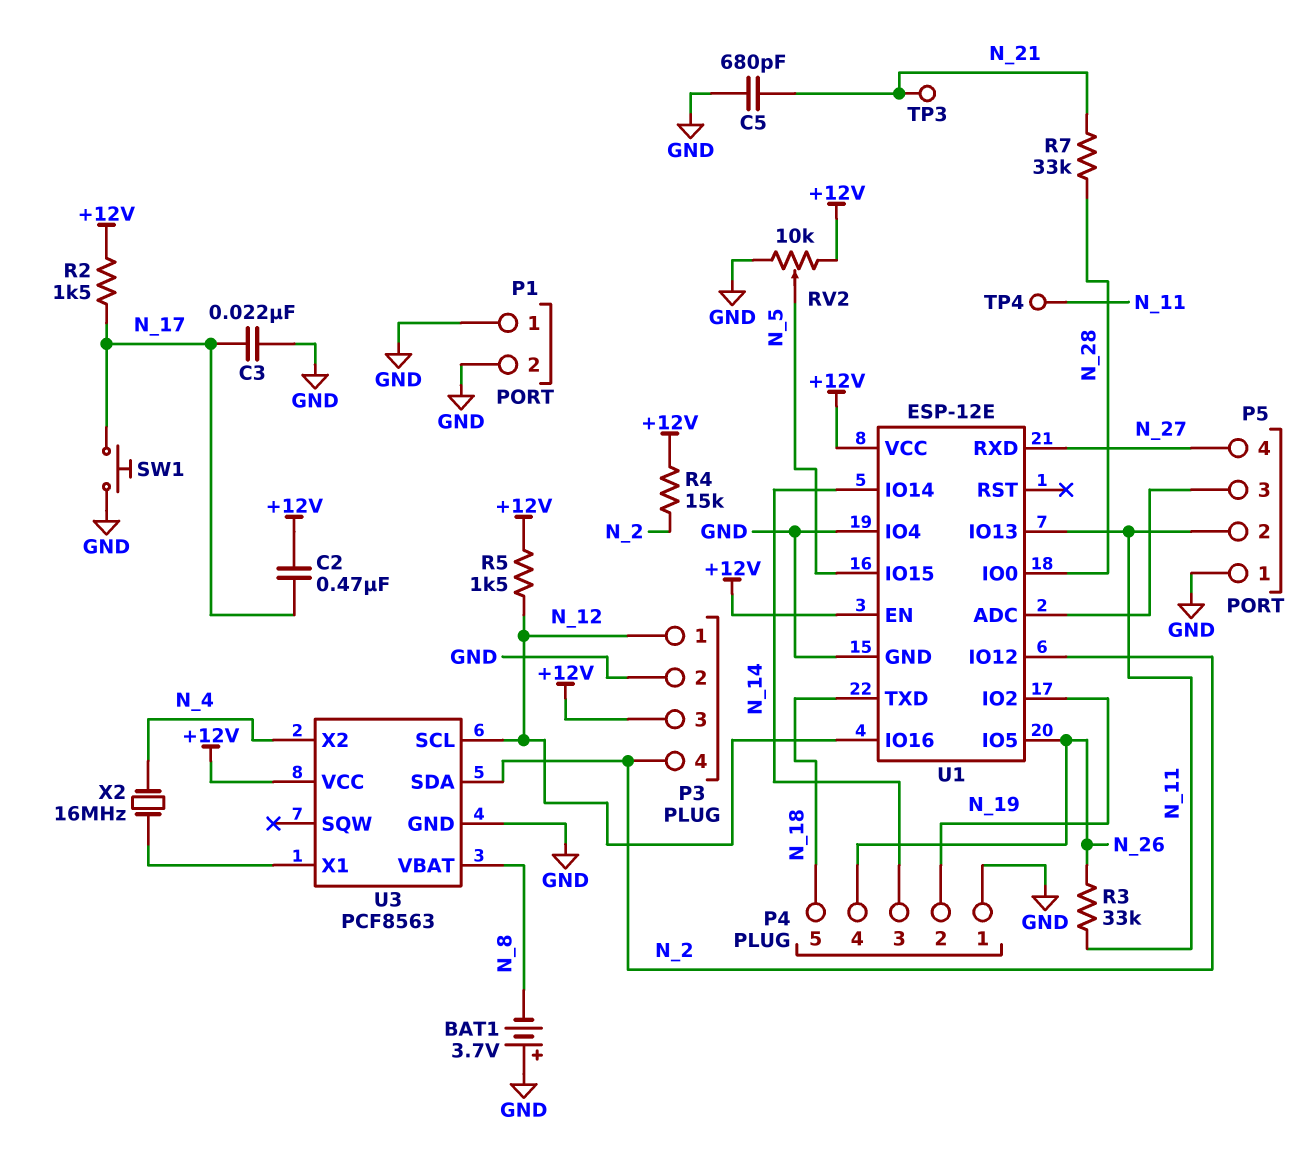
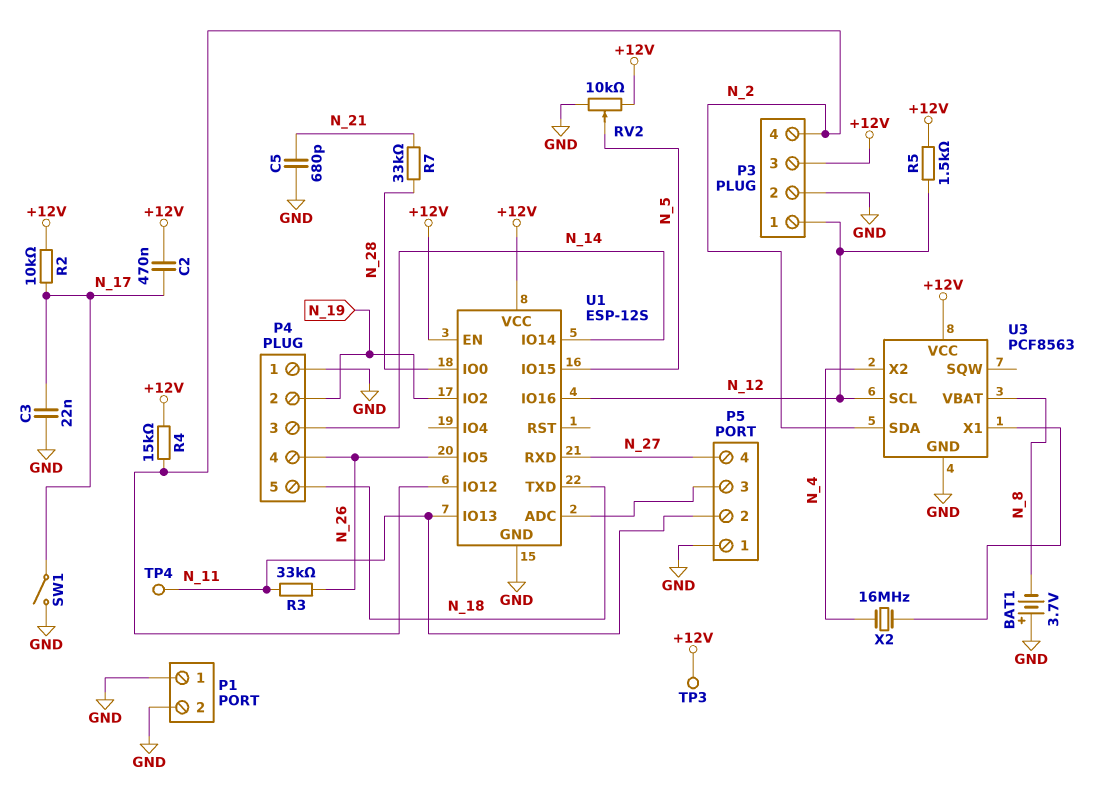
R2: 1.5k (+12V, N_17) -> 10k (+12V, N_17)
SW1: button (GND, N_17) -> switch (GND, N_17)
TP3: test point (N_21) -> test point (+12V)
U1: ESP-12E -> ESP-12S
U1 pin IO4: GND -> none

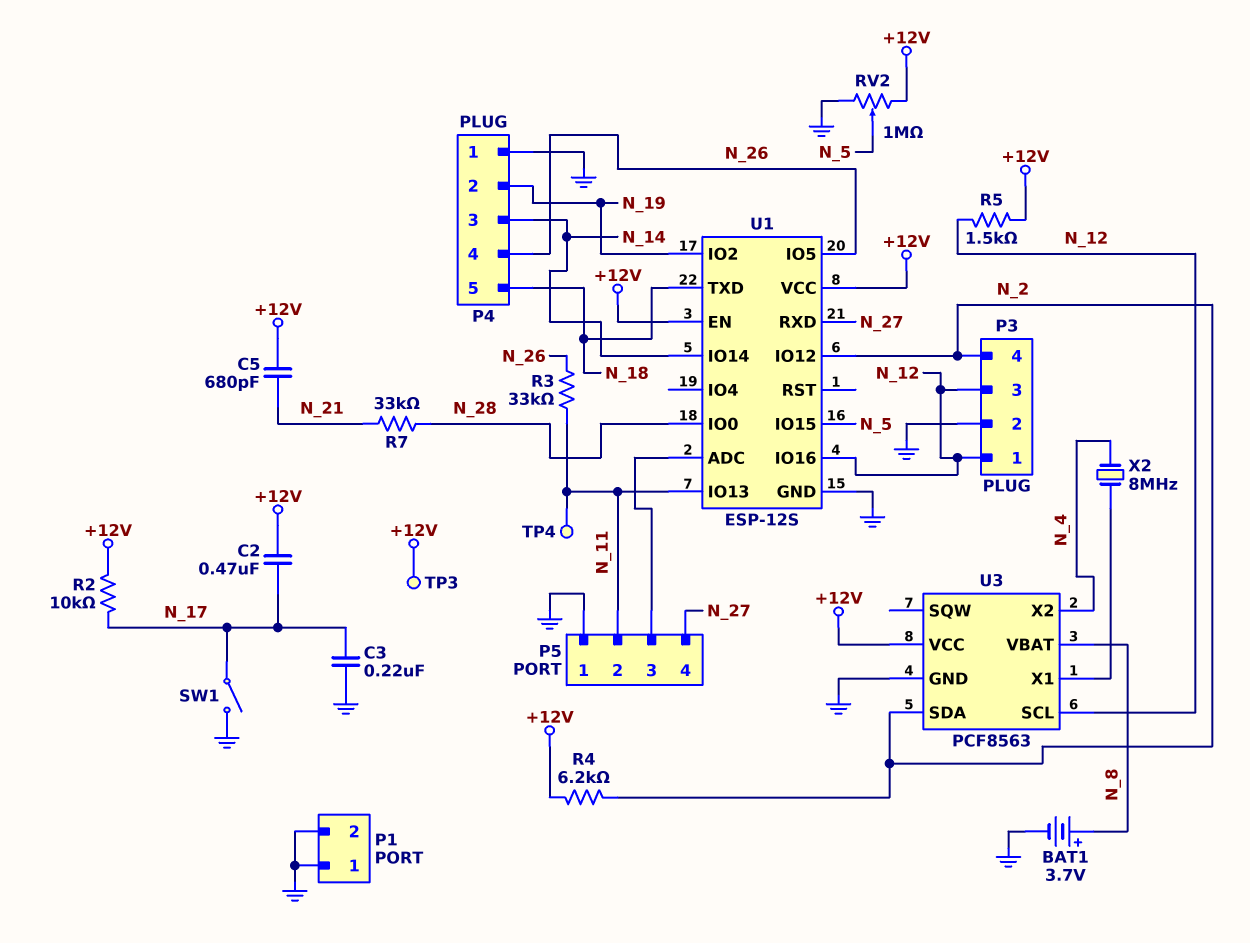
BAT1: 3.7V (plus GND, minus N_8) -> 3.7V (plus N_8, minus GND)
C3: 22nF (GND, N_17) -> 220nF (GND, N_17)
C5: 680pF (GND, N_21) -> 680pF (+12V, N_21)
P3 pin 3: +12V -> N_12
R4: 15k (+12V, N_2) -> 6.2k (+12V, N_2)
RV2: 10k (+12V, GND, wiper N_5) -> 1M (+12V, GND, wiper N_5)
X2: 16MHz (N_4, U3/X1) -> 8MHz (N_4, U3/X1)

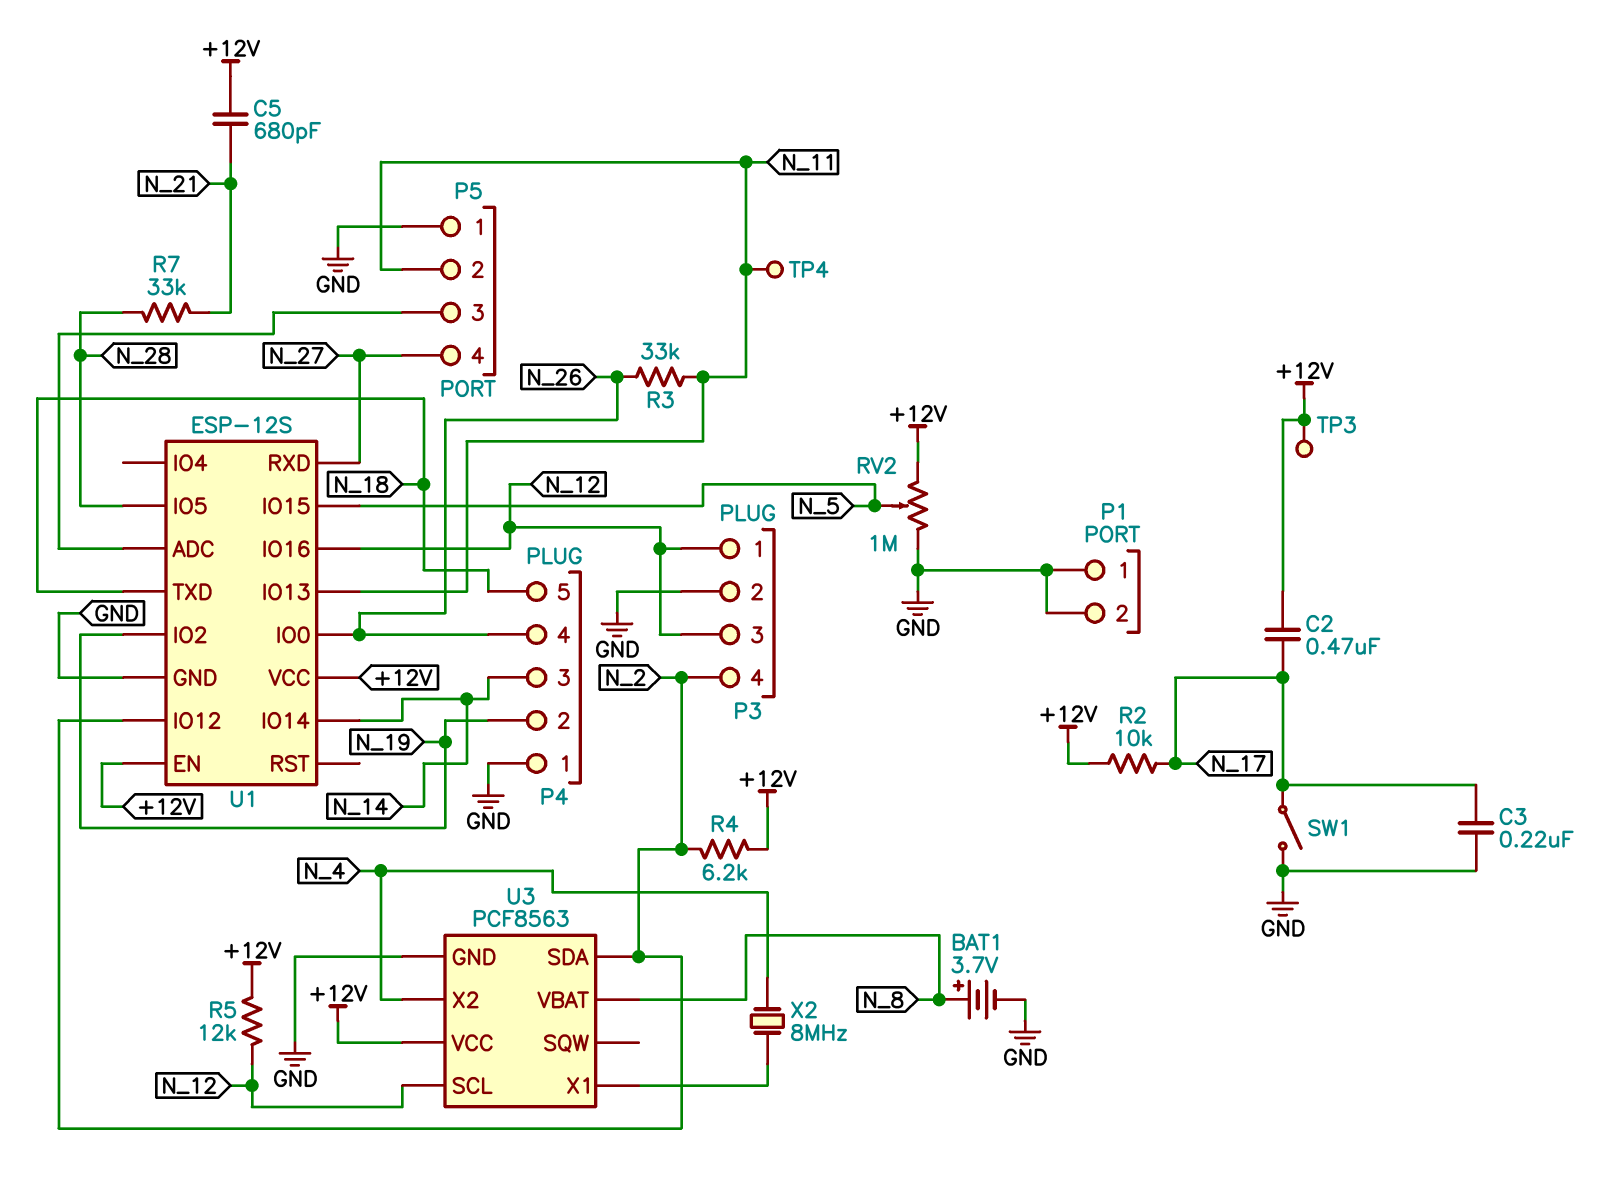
R5: 1.5k (+12V, N_12) -> 12k (+12V, N_12)
U1 pin IO0: N_28 -> N_26
U1 pin IO5: N_26 -> N_28

